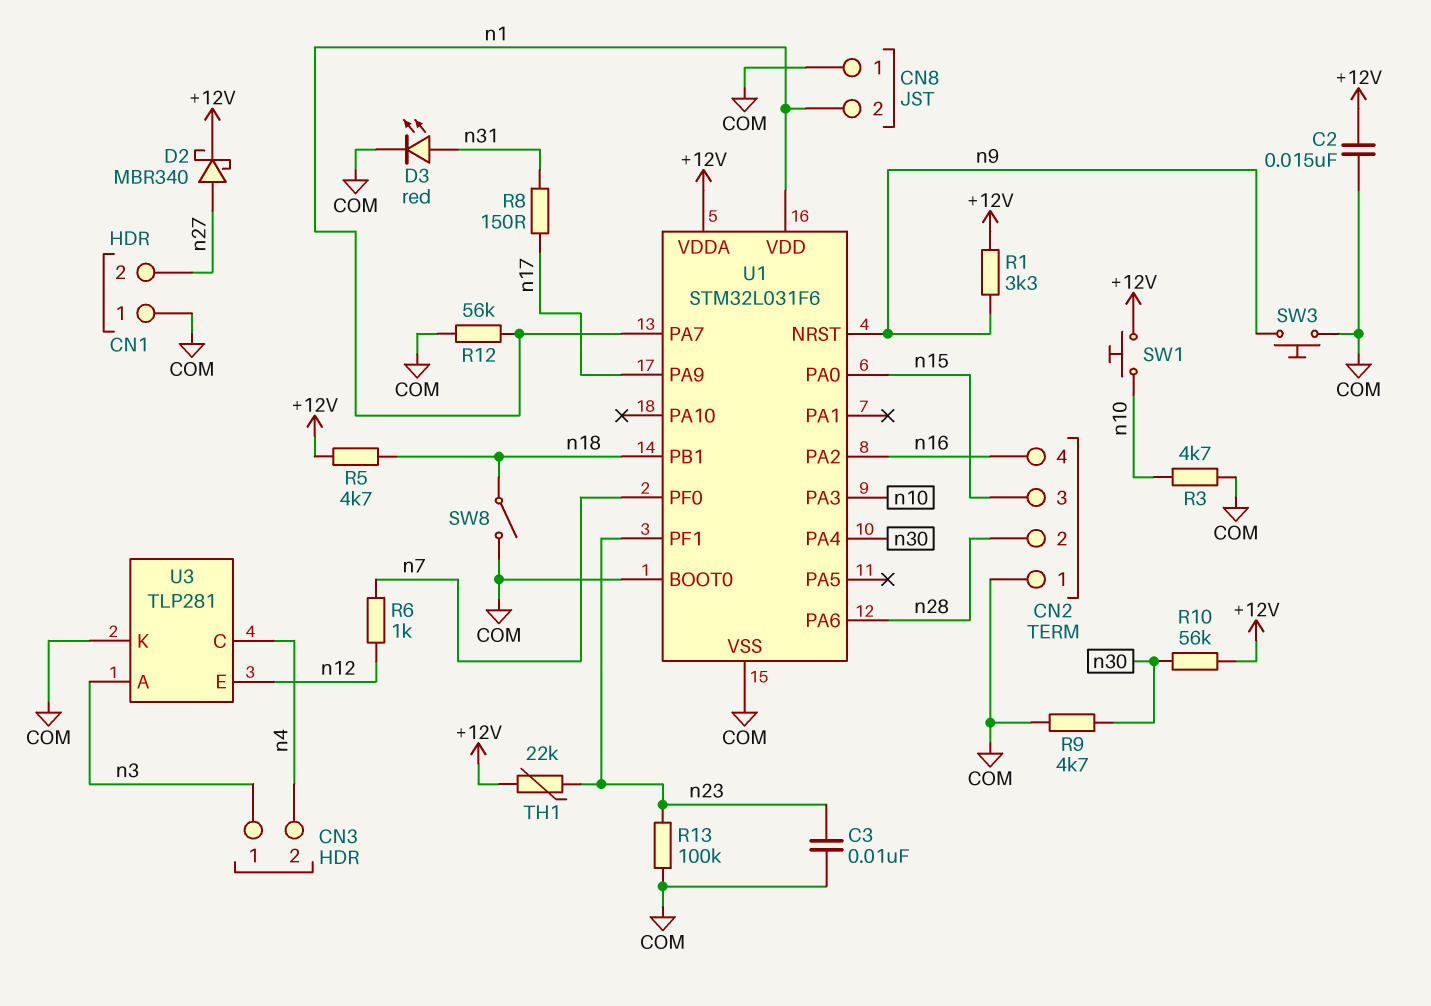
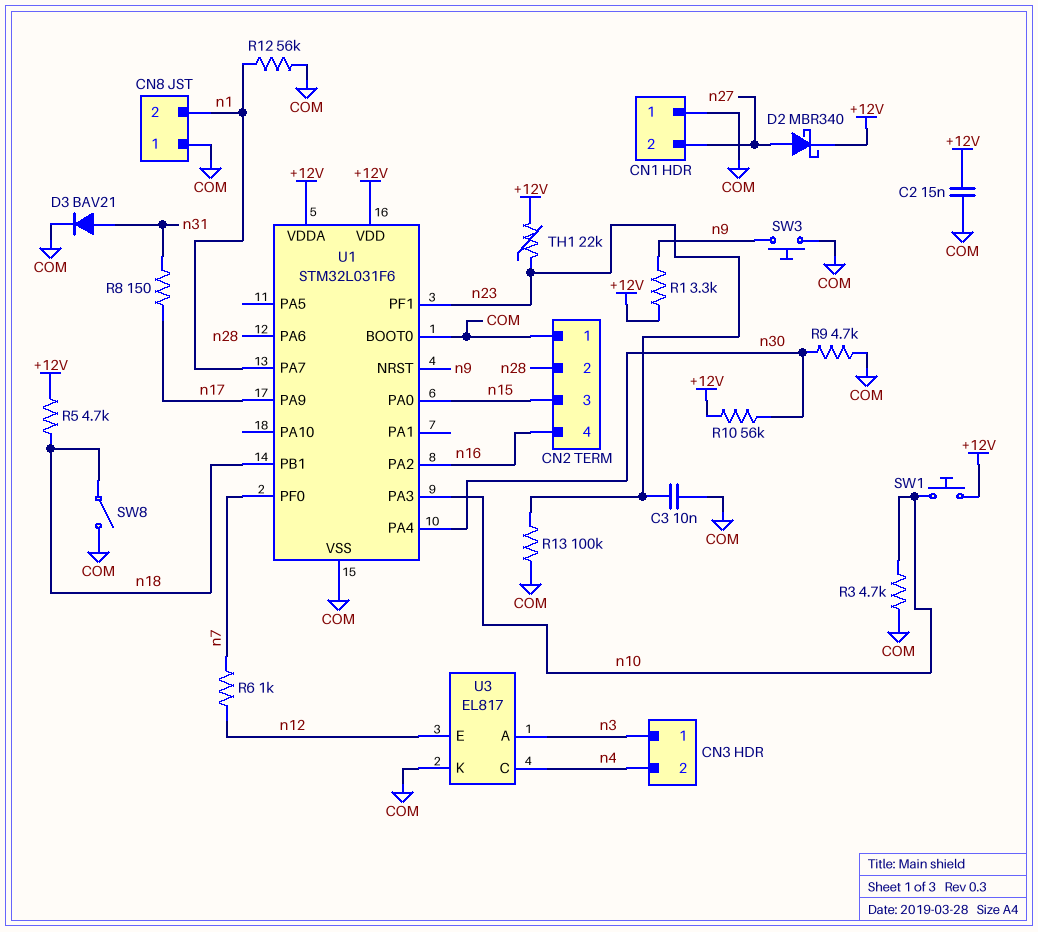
D3: LED red (A n31, K COM) -> diode BAV21 (A n31, K COM)
U1 pin VDD: n1 -> +12V
U3: TLP281 -> EL817

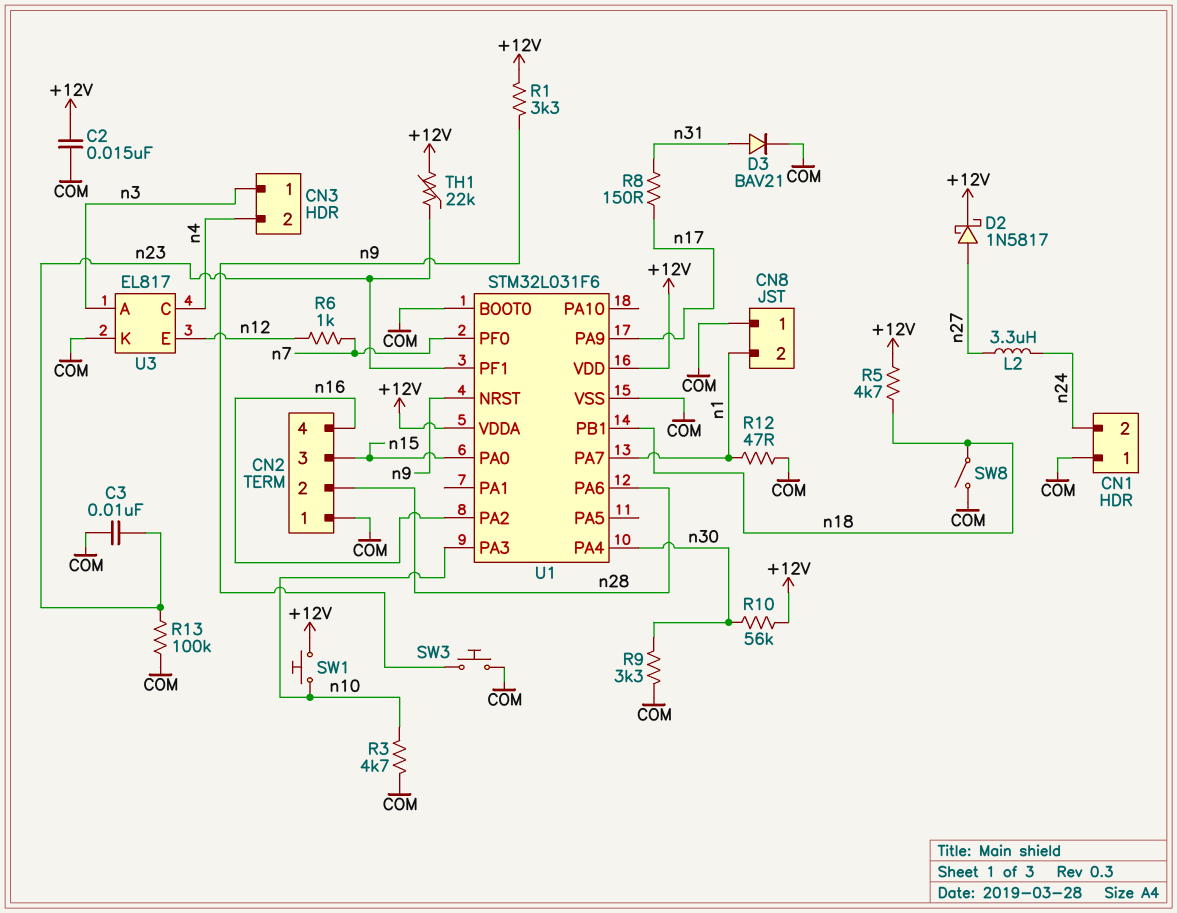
CN1 pin 2: n27 -> n24
D2: schottky MBR340 (A n27, K +12V) -> schottky 1N5817 (A n27, K +12V)
L2: none -> 3.3uH (n24, n27)
R9: 4.7k (COM, n30) -> 3.3k (COM, n30)
R12: 56k (COM, n1) -> 47 (COM, n1)

